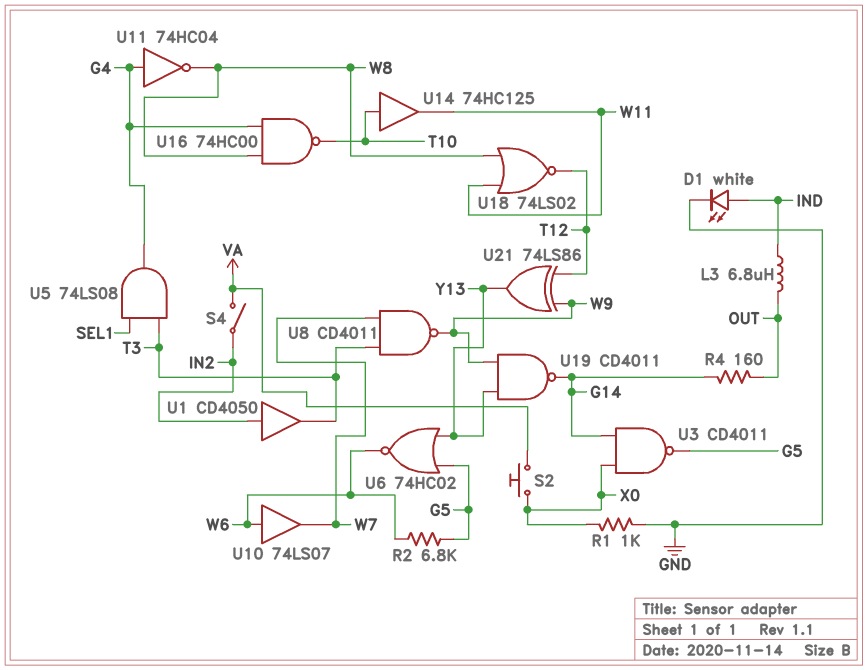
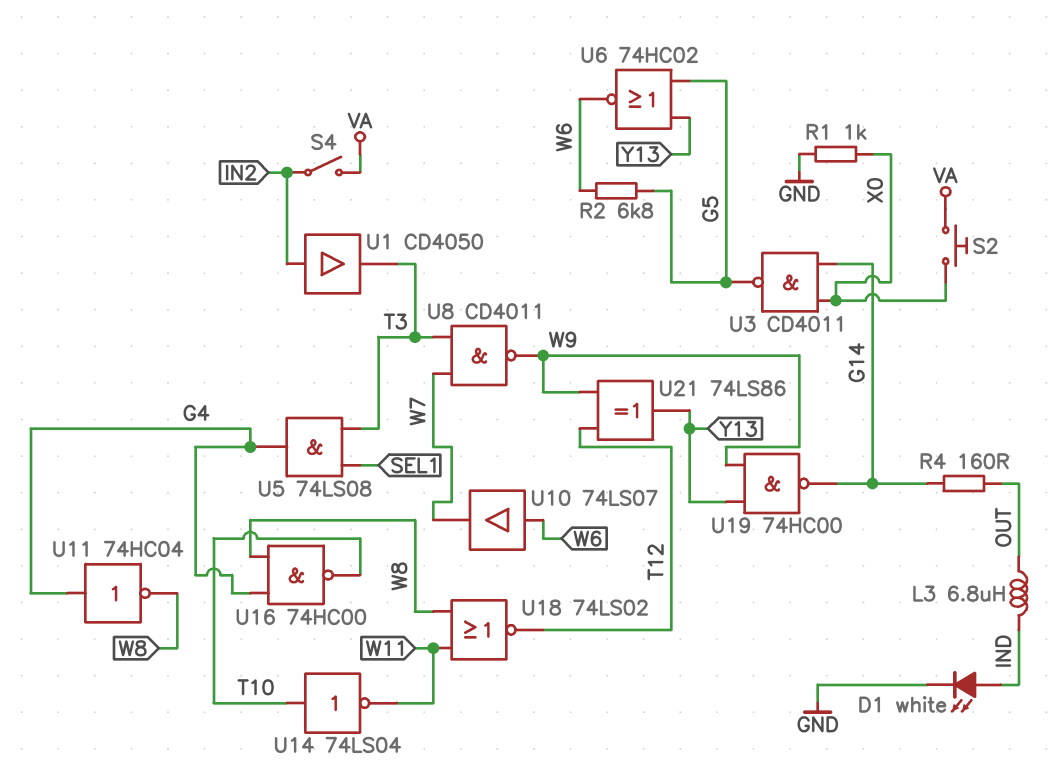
U14: buffer 74HC125 (in T10, out W11) -> NOT 74LS04 (in T10, out W11)
U19: NAND CD4011 (in W9, in Y13, out G14) -> NAND 74HC00 (in W9, in Y13, out G14)

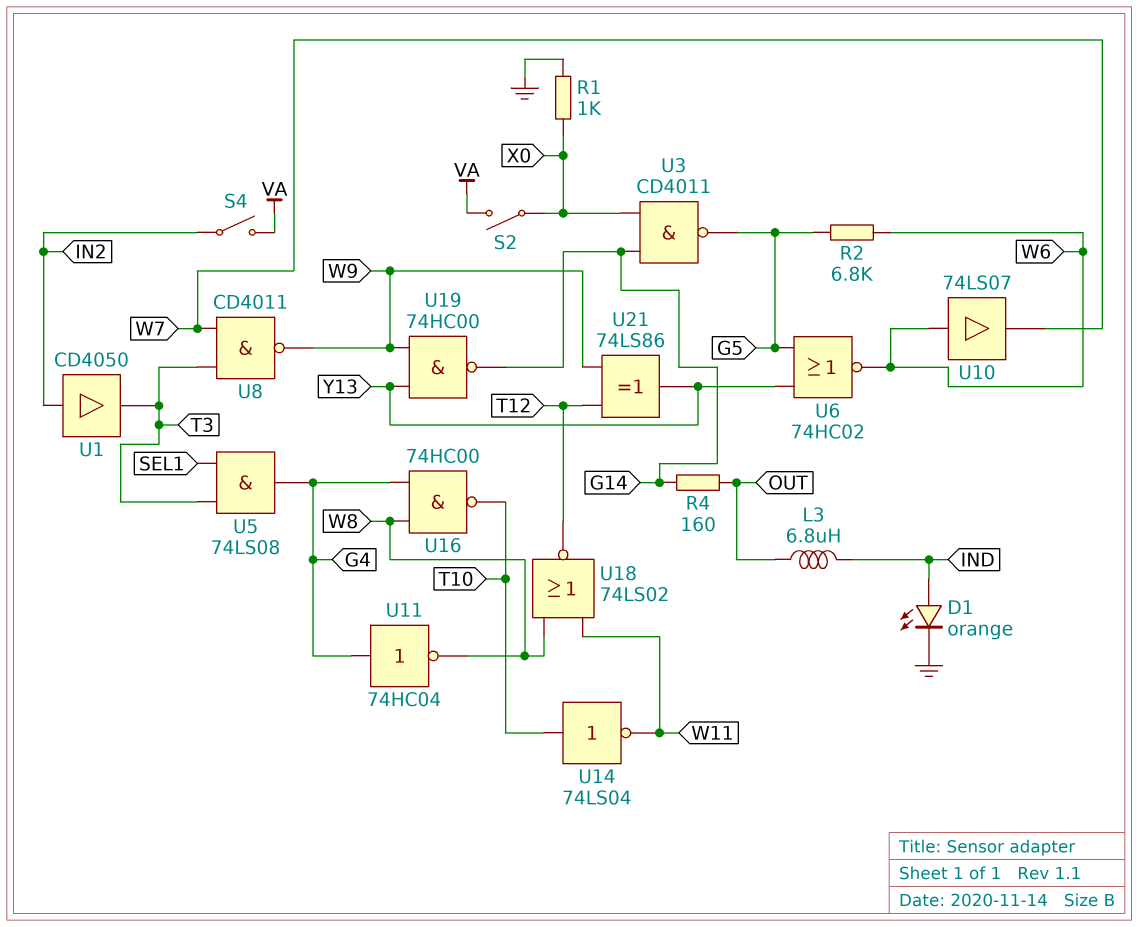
D1: LED white (A IND, K GND) -> LED orange (A IND, K GND)
S2: button (VA, X0) -> switch (VA, X0)

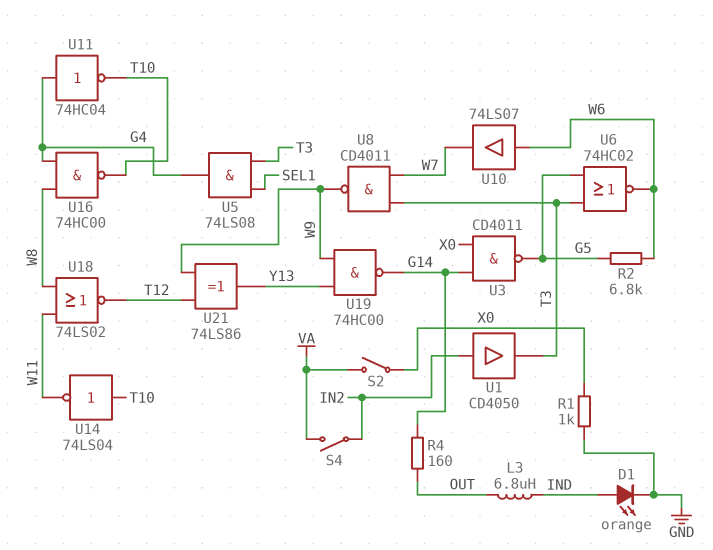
U6: NOR 74HC02 (in G5, in Y13, out W6) -> NOR 74HC02 (in G5, in T3, out W6)
U11: NOT 74HC04 (in G4, out W8) -> NOT 74HC04 (in G4, out T10)

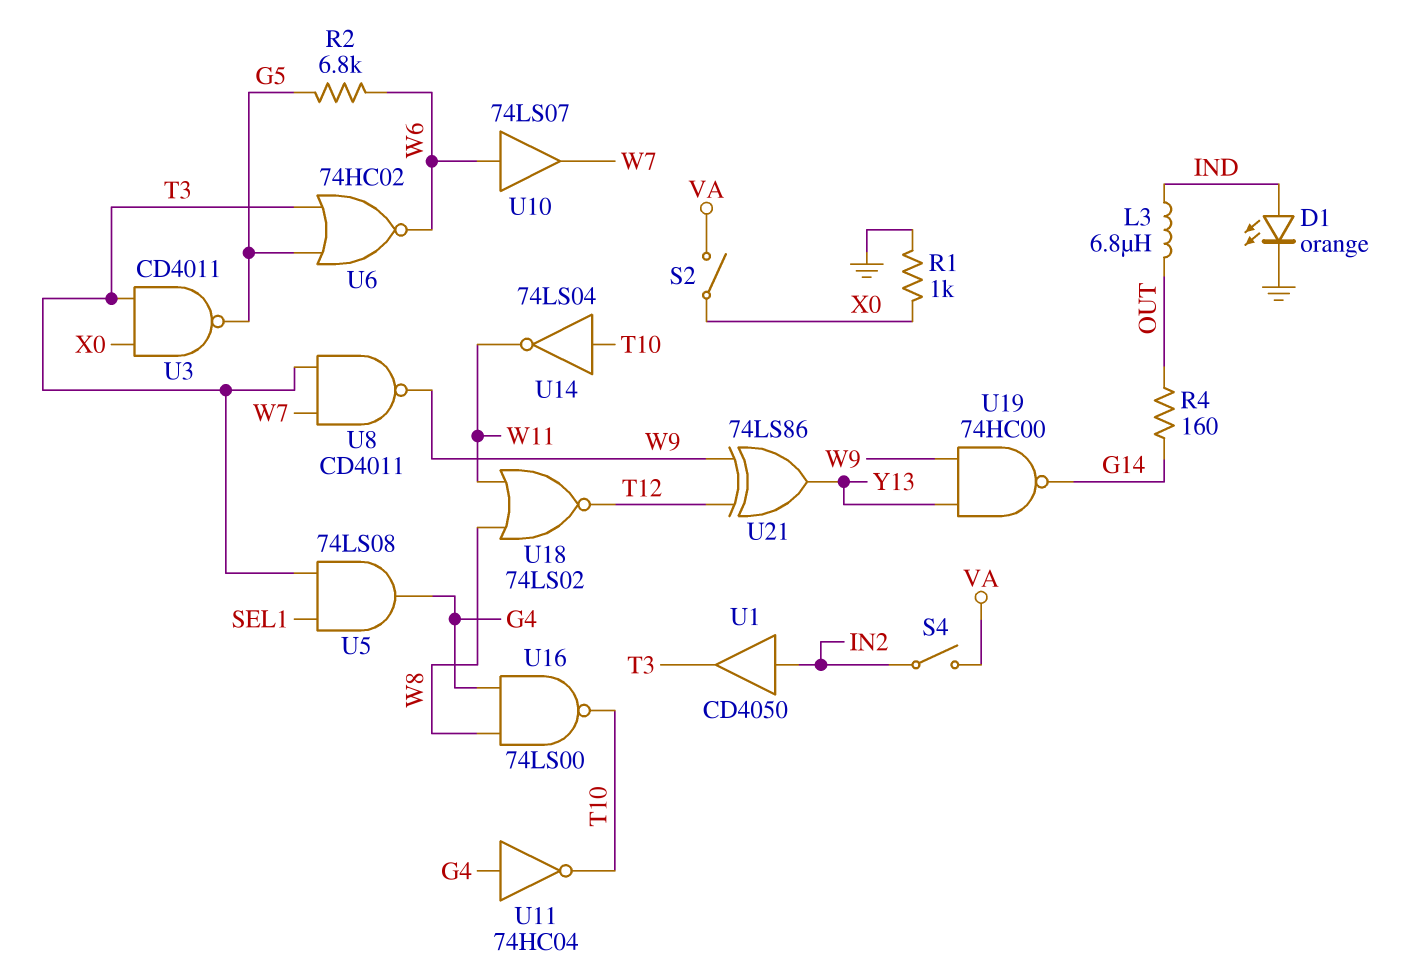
U3: NAND CD4011 (in G14, in X0, out G5) -> NAND CD4011 (in T3, in X0, out G5)
U16: NAND 74HC00 (in G4, in W8, out T10) -> NAND 74LS00 (in G4, in W8, out T10)

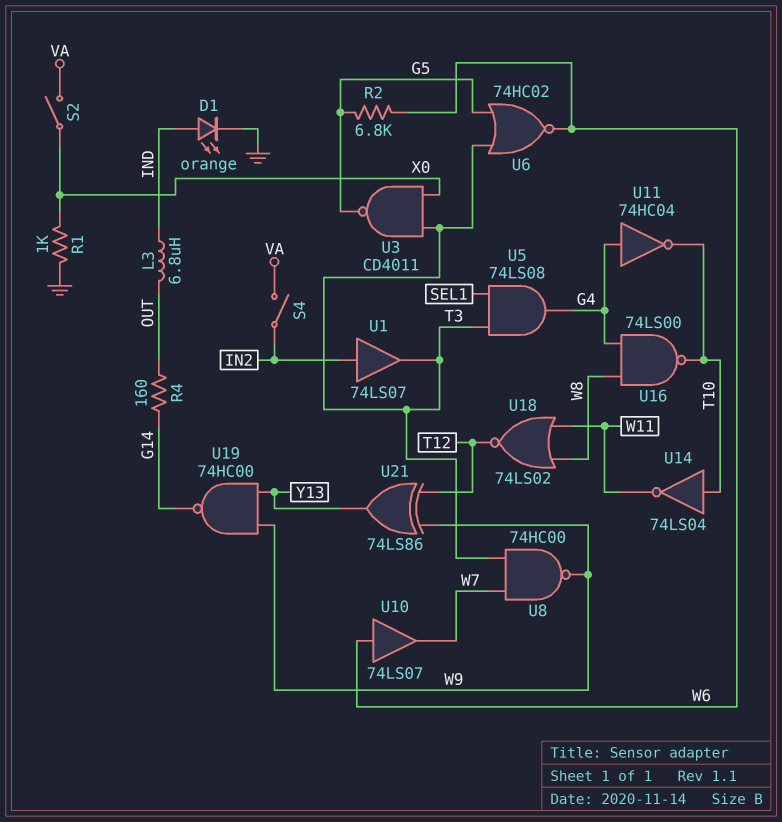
U1: buffer CD4050 (in IN2, out T3) -> buffer 74LS07 (in IN2, out T3)
U8: NAND CD4011 (in T3, in W7, out W9) -> NAND 74HC00 (in T3, in W7, out W9)

